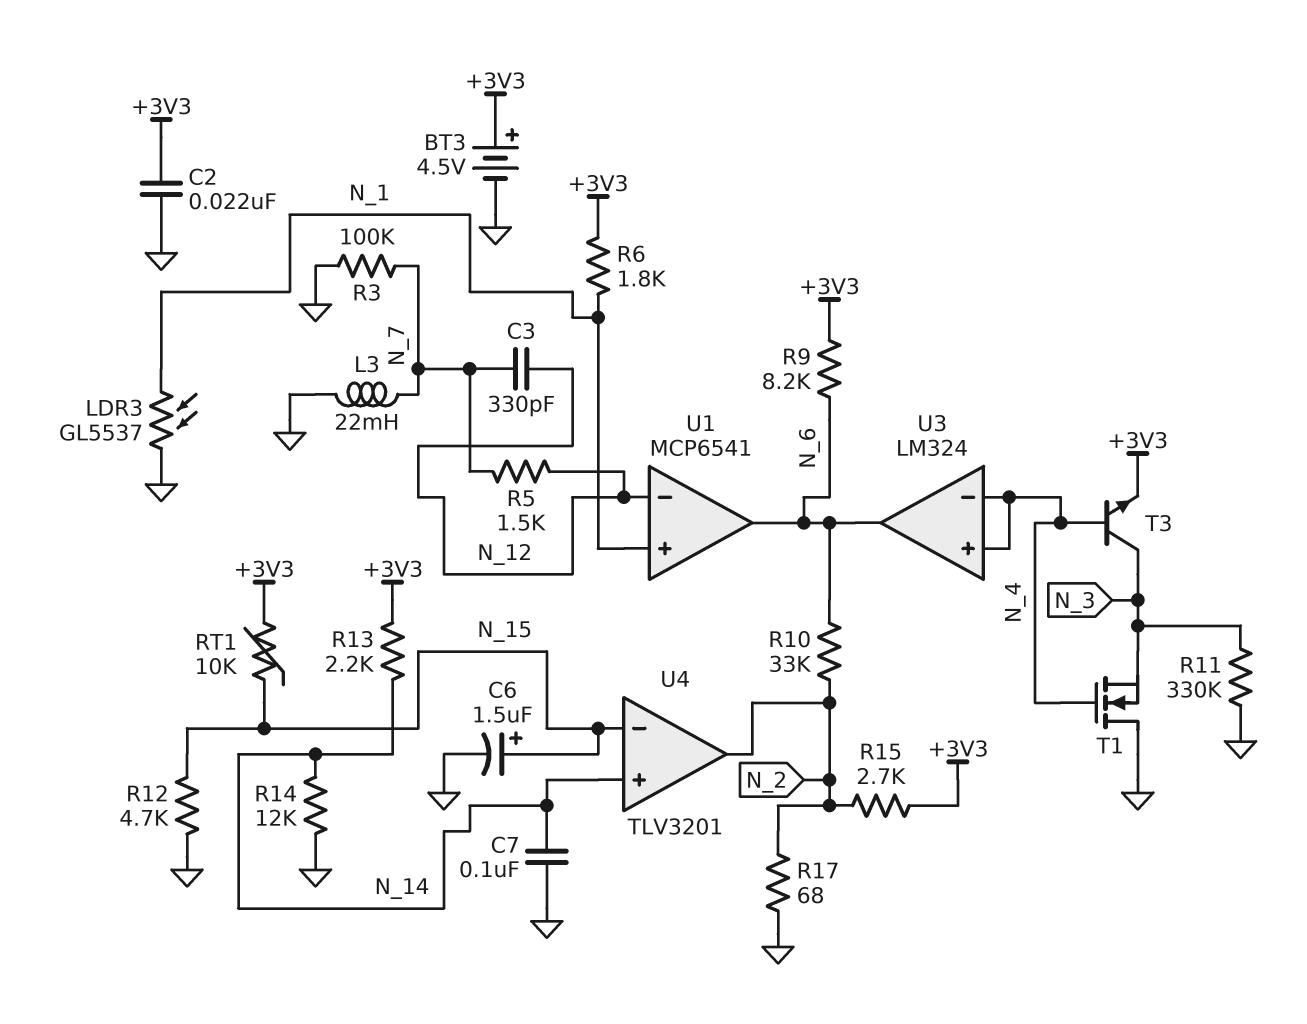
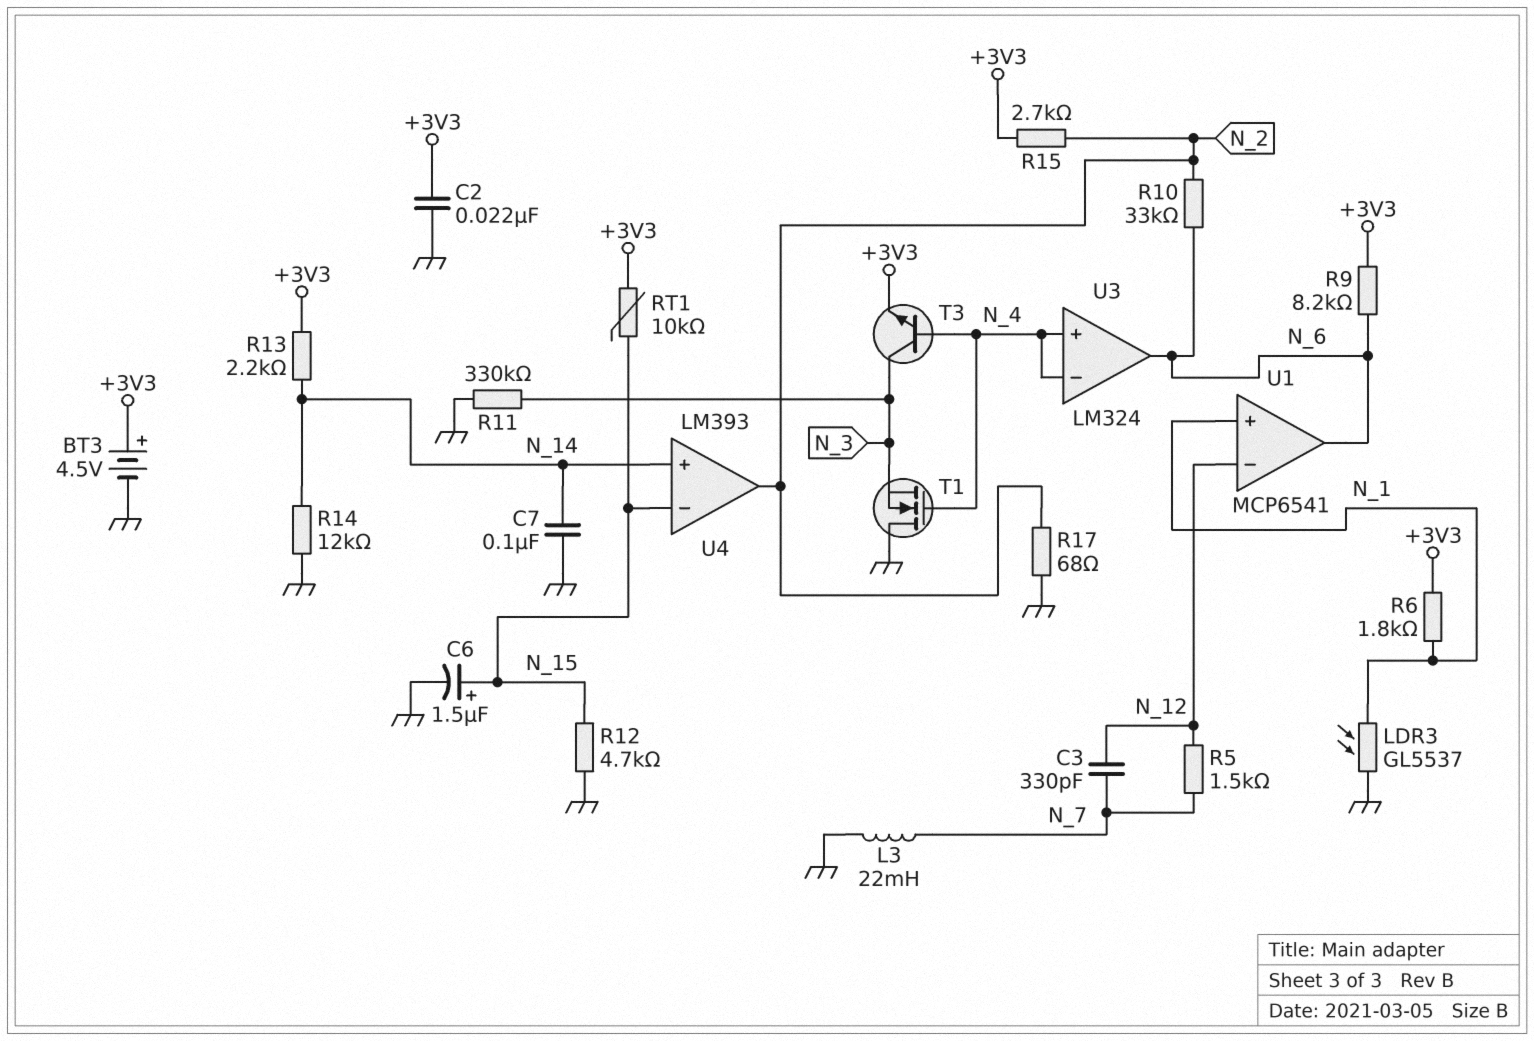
R3: 100k (GND, N_7) -> none
U4: TLV3201 -> LM393

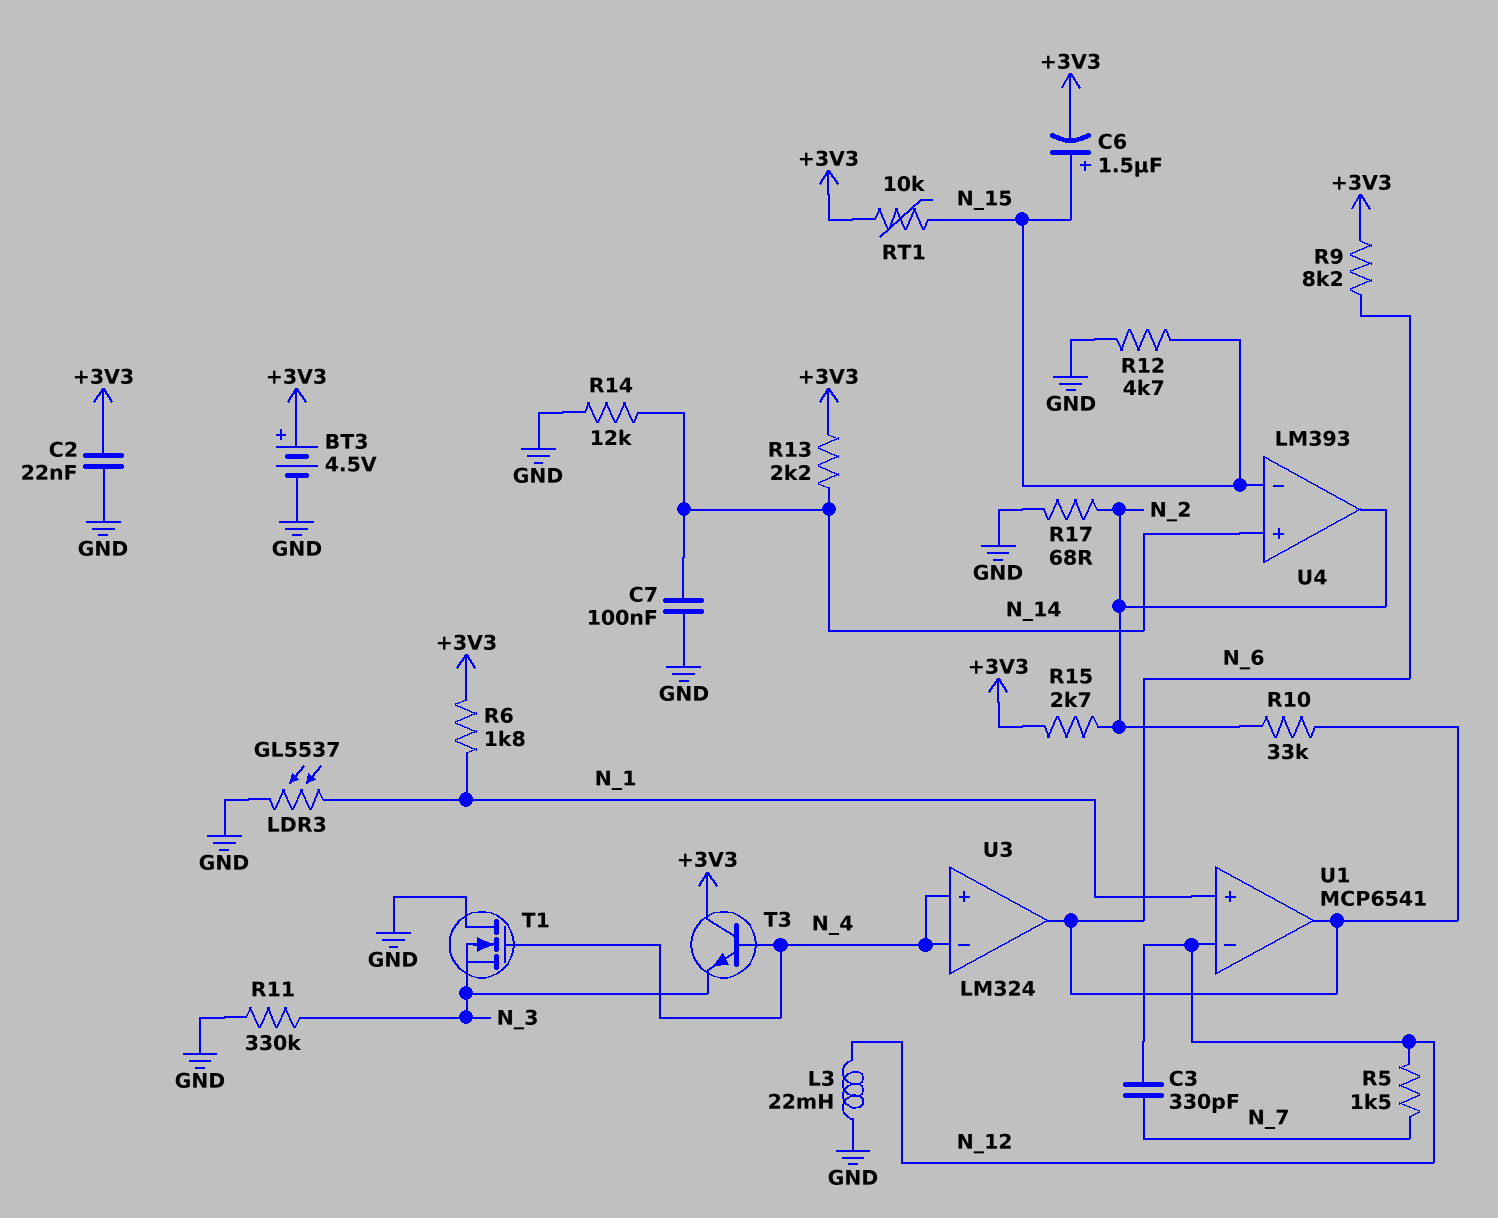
C6: 1.5uF (plus N_15, minus GND) -> 1.5uF (plus N_15, minus +3V3)
L3: 22mH (GND, N_7) -> 22mH (GND, N_12)
T3: NPN (B N_4, C N_3, E +3V3) -> NPN (B N_4, C +3V3, E N_3)

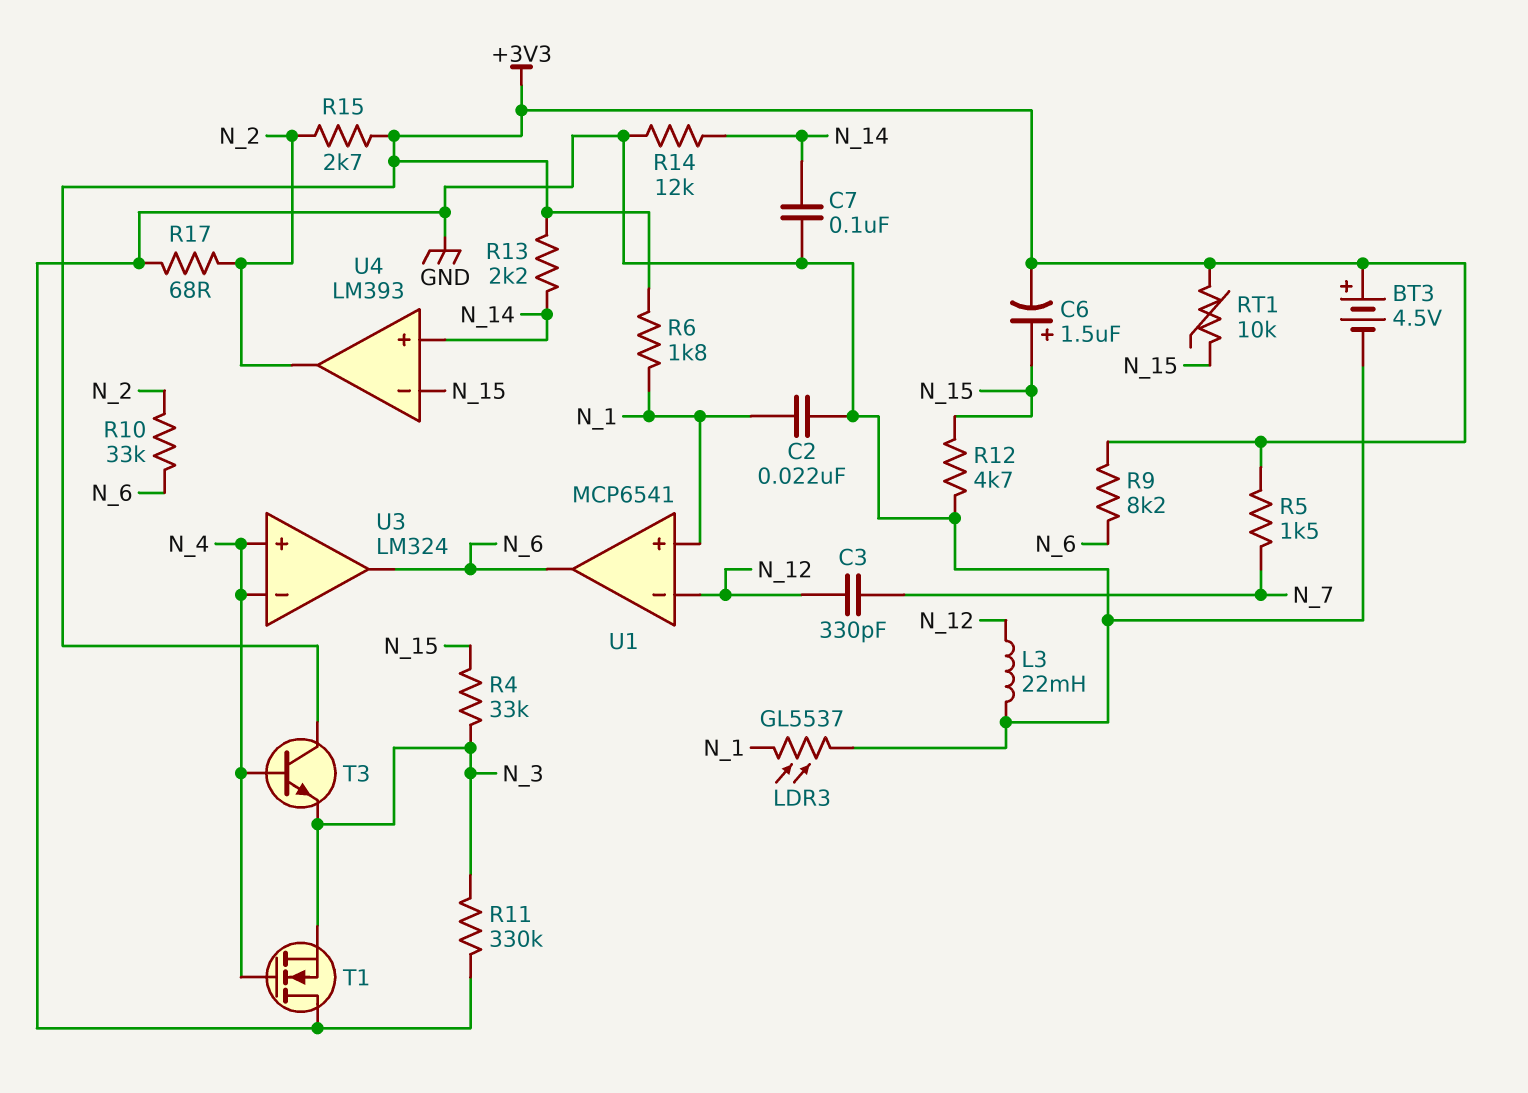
C2: 22nF (+3V3, GND) -> 22nF (GND, N_1)
R4: none -> 33k (N_3, N_15)
R5: 1.5k (N_7, N_12) -> 1.5k (+3V3, N_7)

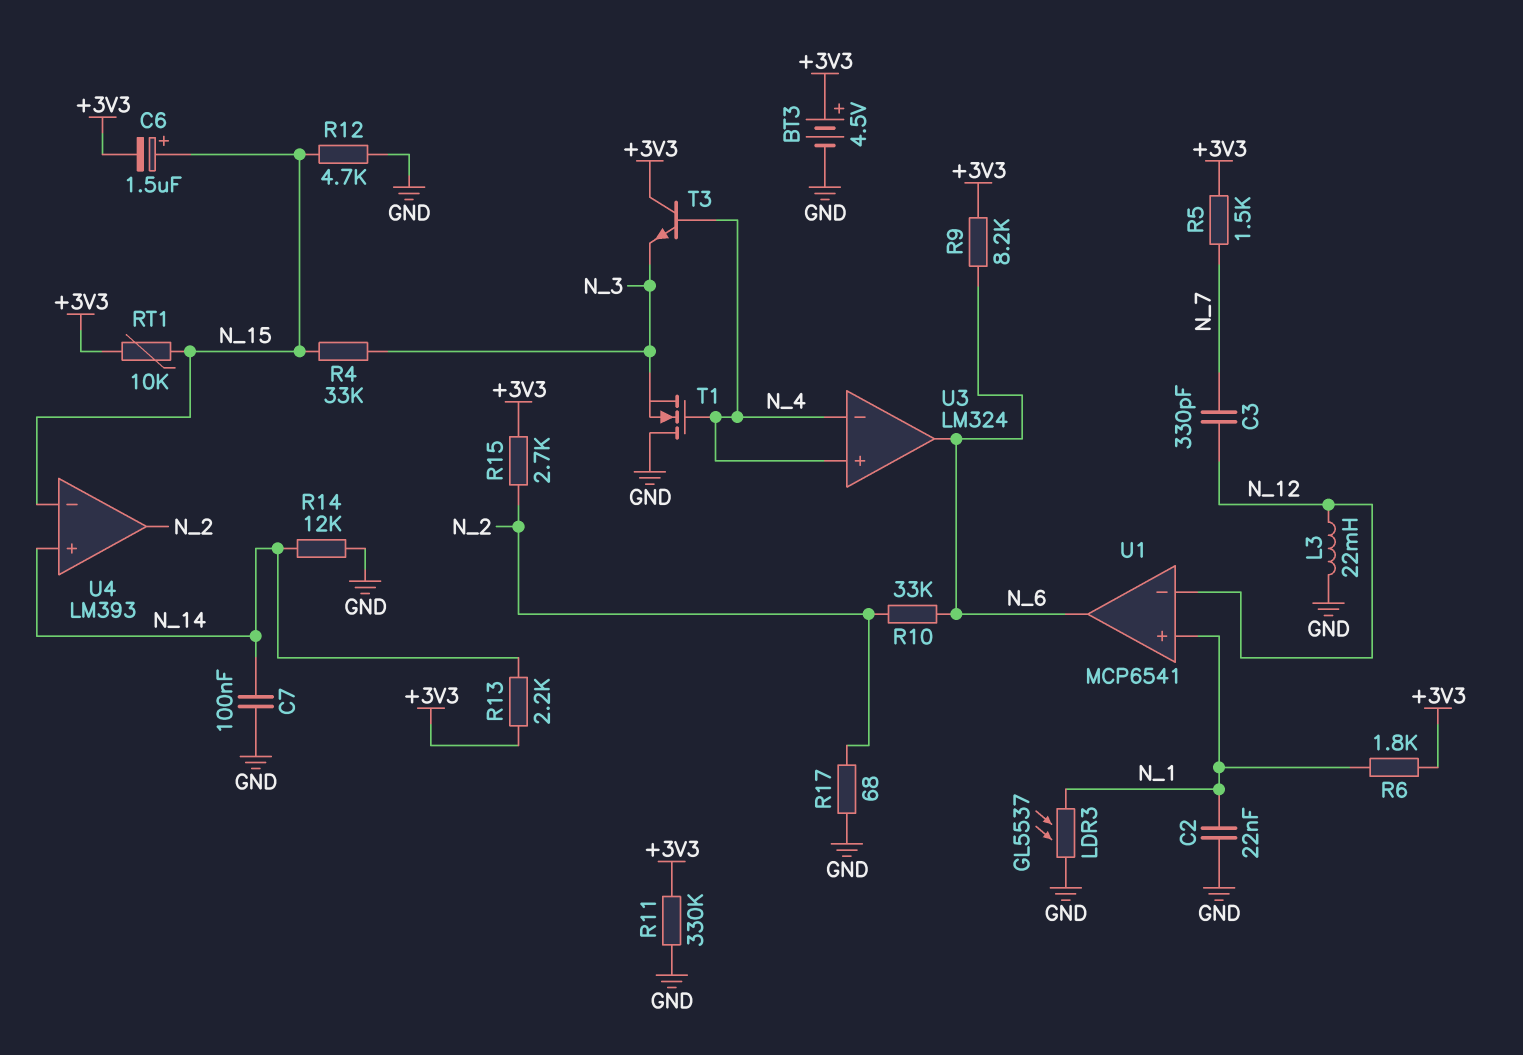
R11: 330k (GND, N_3) -> 330k (+3V3, GND)

